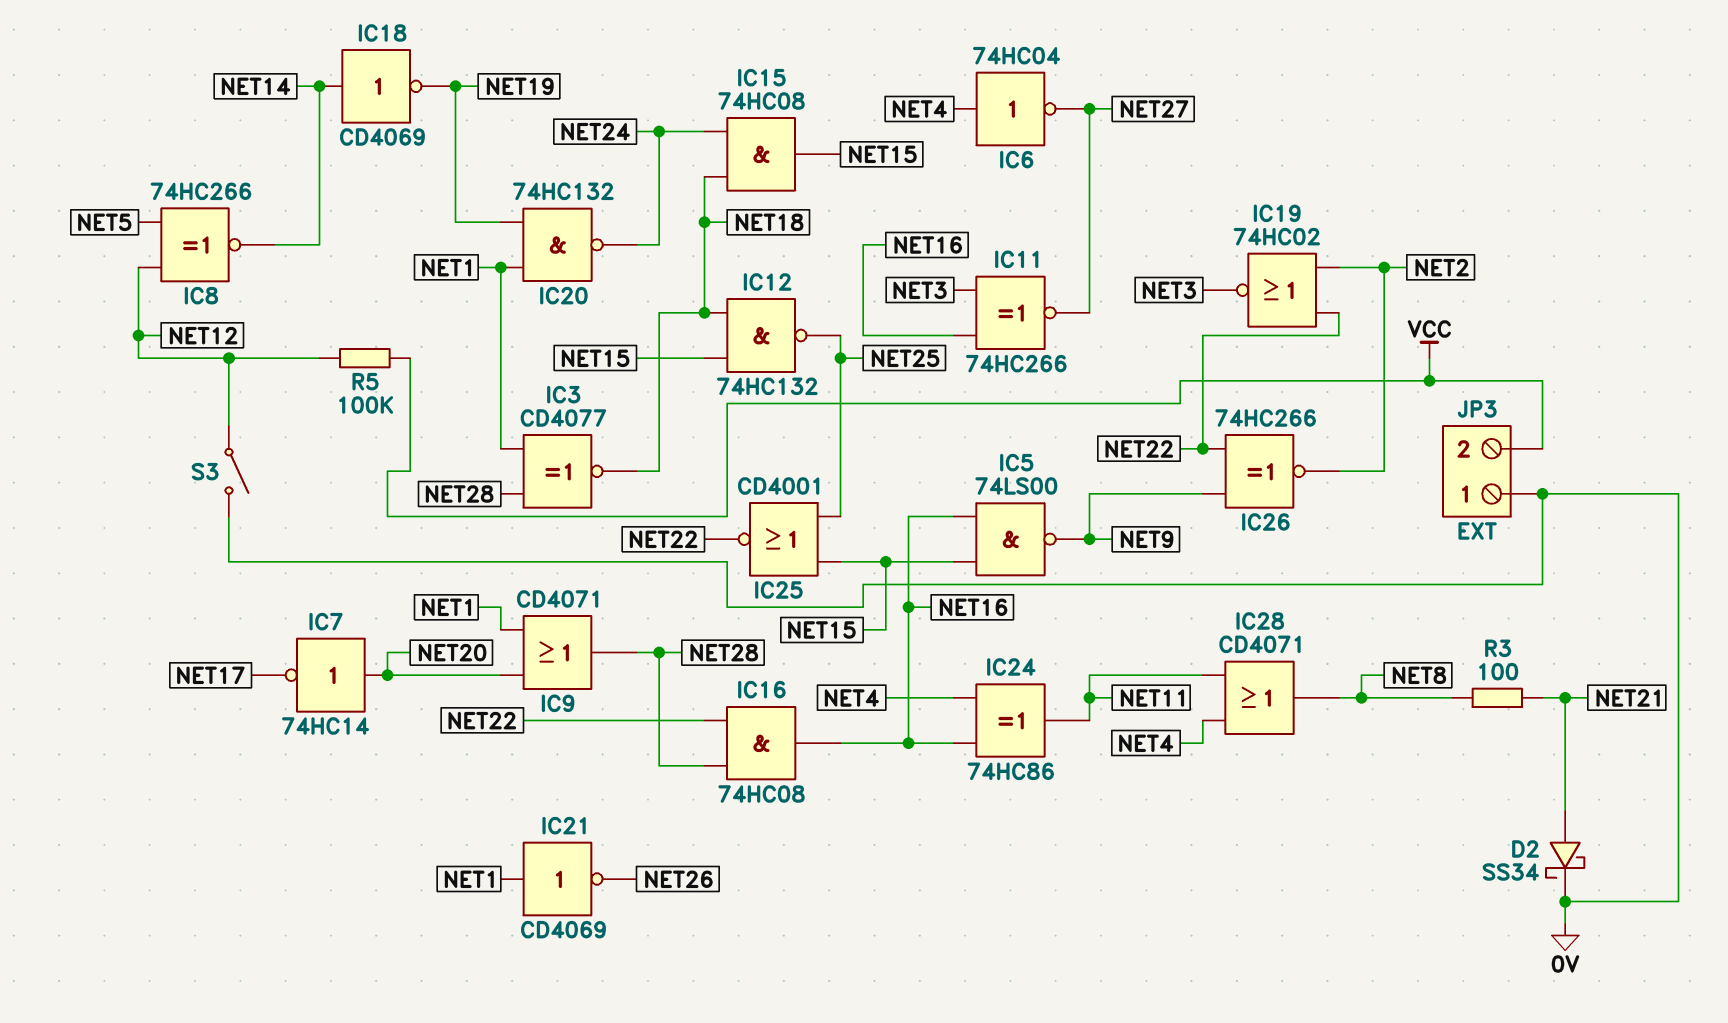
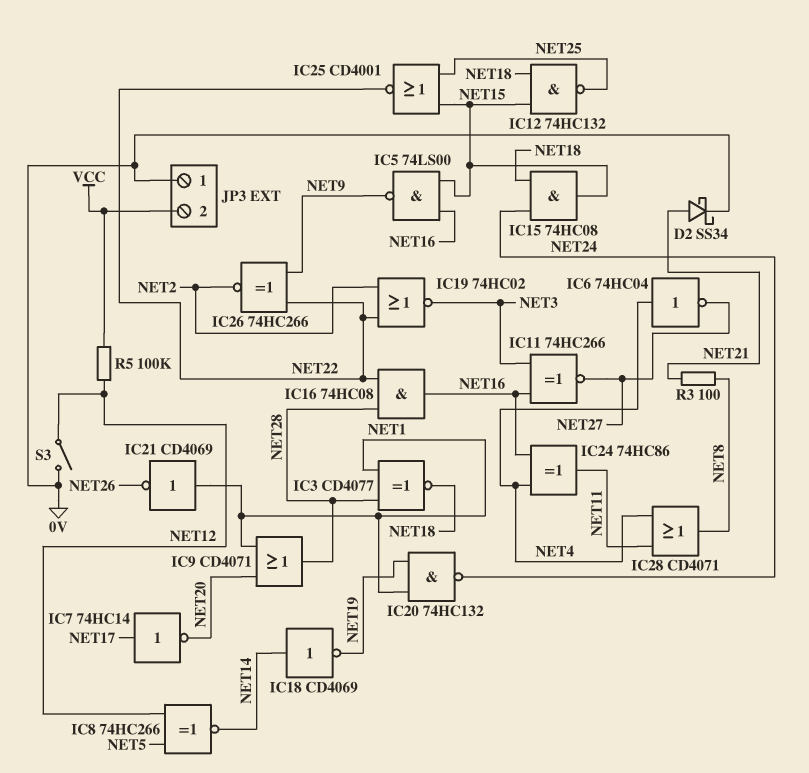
IC7: NOT 74HC14 (in NET20, out NET17) -> NOT 74HC14 (in NET17, out NET20)

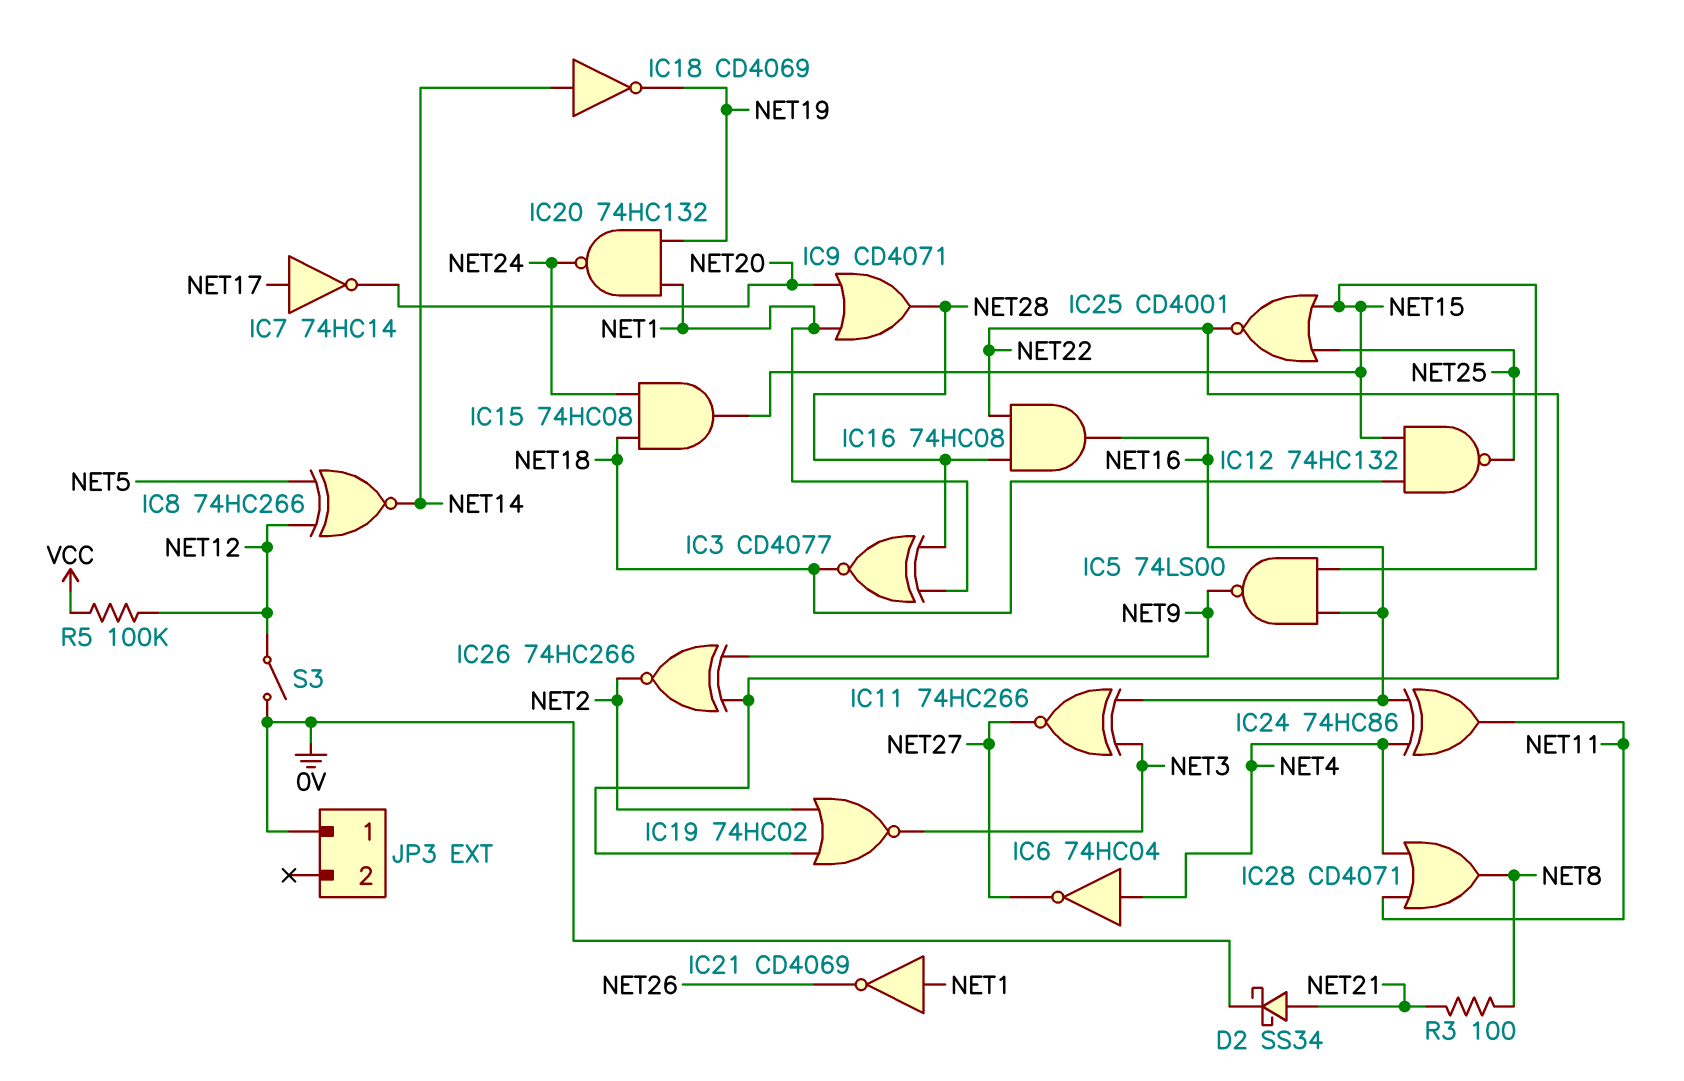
JP3 pin 2: VCC -> none

